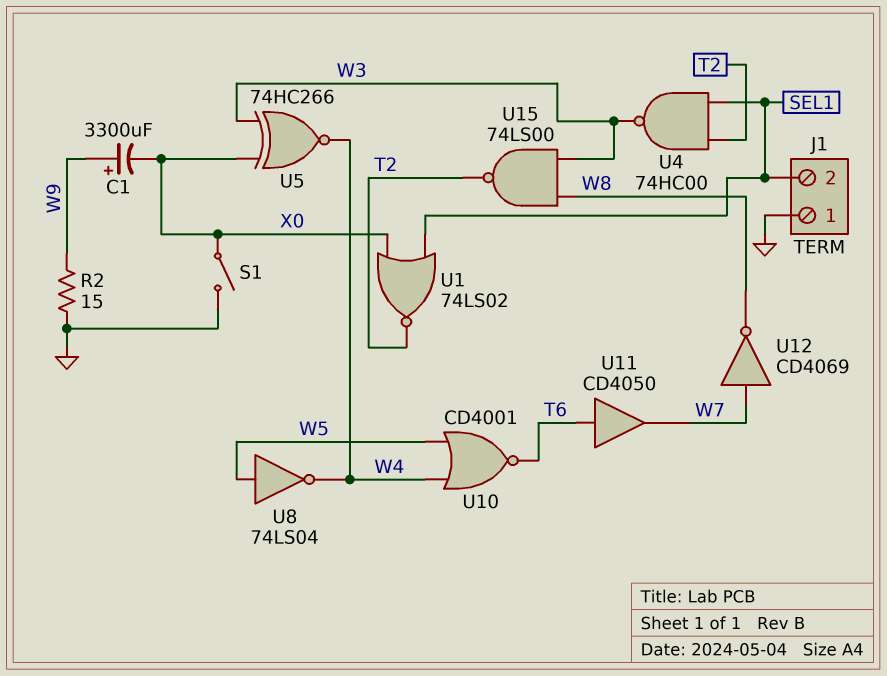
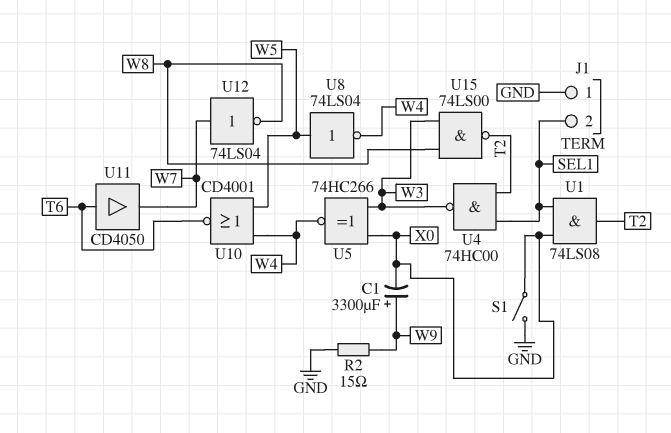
U1: NOR 74LS02 (in SEL1, in X0, out T2) -> AND 74LS08 (in SEL1, in X0, out T2)
U12: NOT CD4069 (in W7, out W8) -> NOT 74LS04 (in W7, out W8)

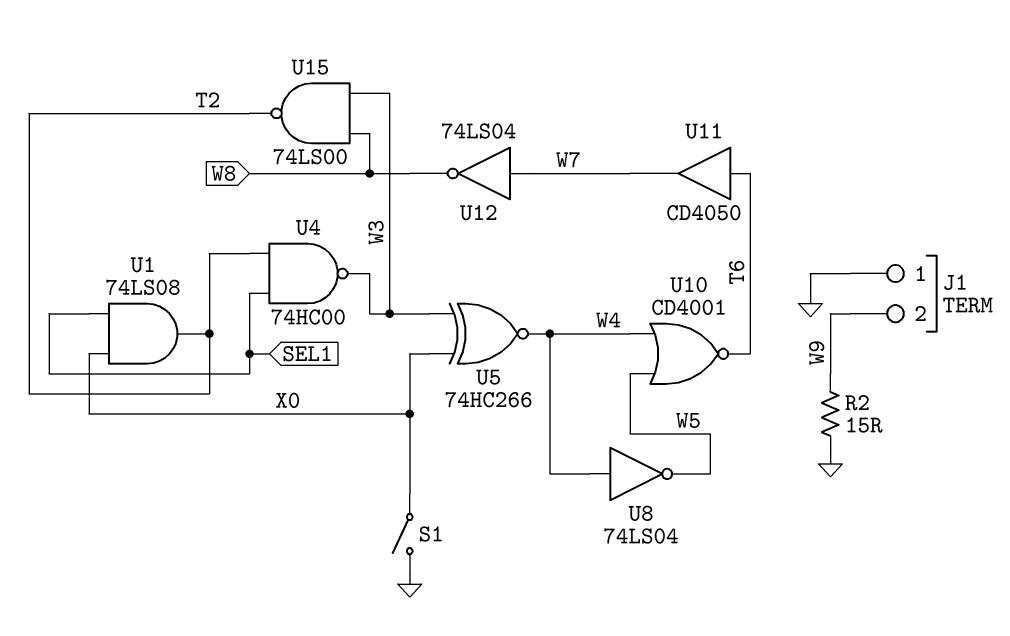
C1: 3300uF (plus W9, minus X0) -> none
J1 pin 2: SEL1 -> W9
U8: NOT 74LS04 (in W5, out W4) -> NOT 74LS04 (in W4, out W5)

